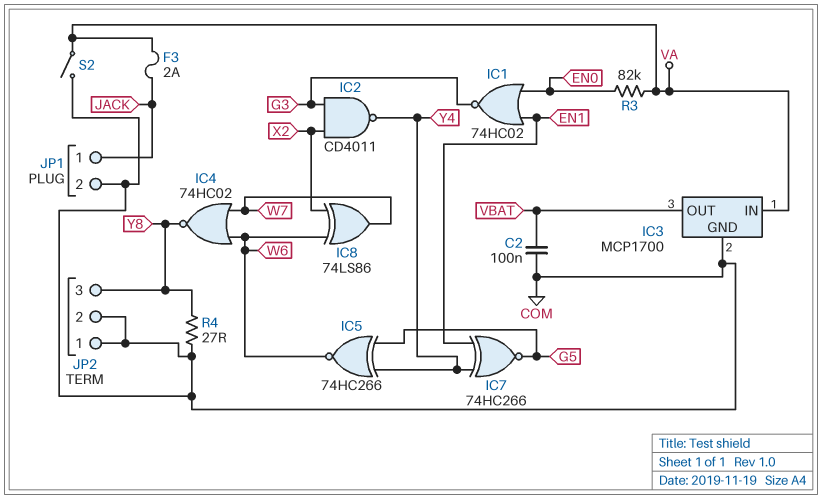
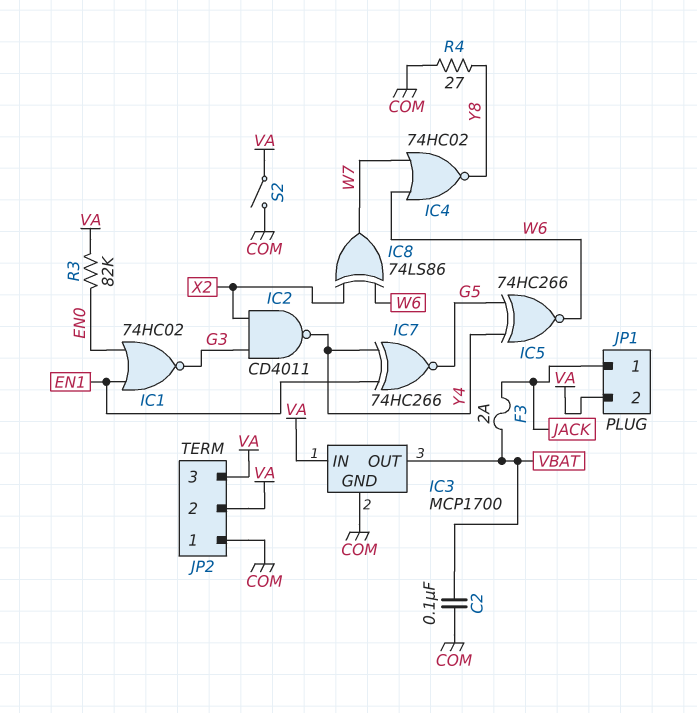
F3: 2A (JACK, VA) -> 2A (JACK, VBAT)
JP1 pin 2: COM -> VA
JP2 pin 2: COM -> VA
JP2 pin 3: Y8 -> VA

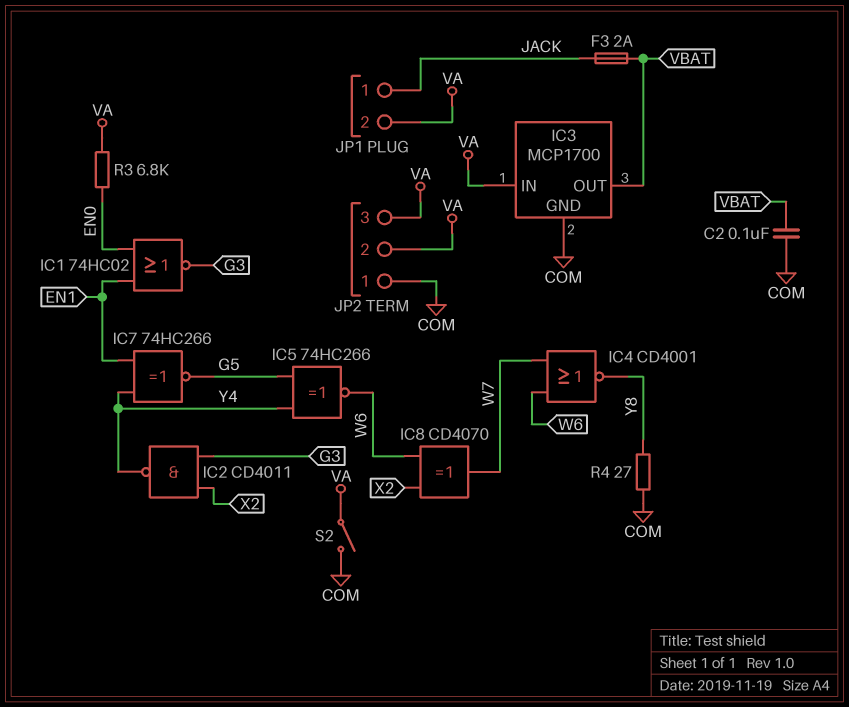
IC4: NOR 74HC02 (in W6, in W7, out Y8) -> NOR CD4001 (in W6, in W7, out Y8)
IC8: XOR 74LS86 (in W6, in X2, out W7) -> XOR CD4070 (in W6, in X2, out W7)
R3: 82k (EN0, VA) -> 6.8k (EN0, VA)

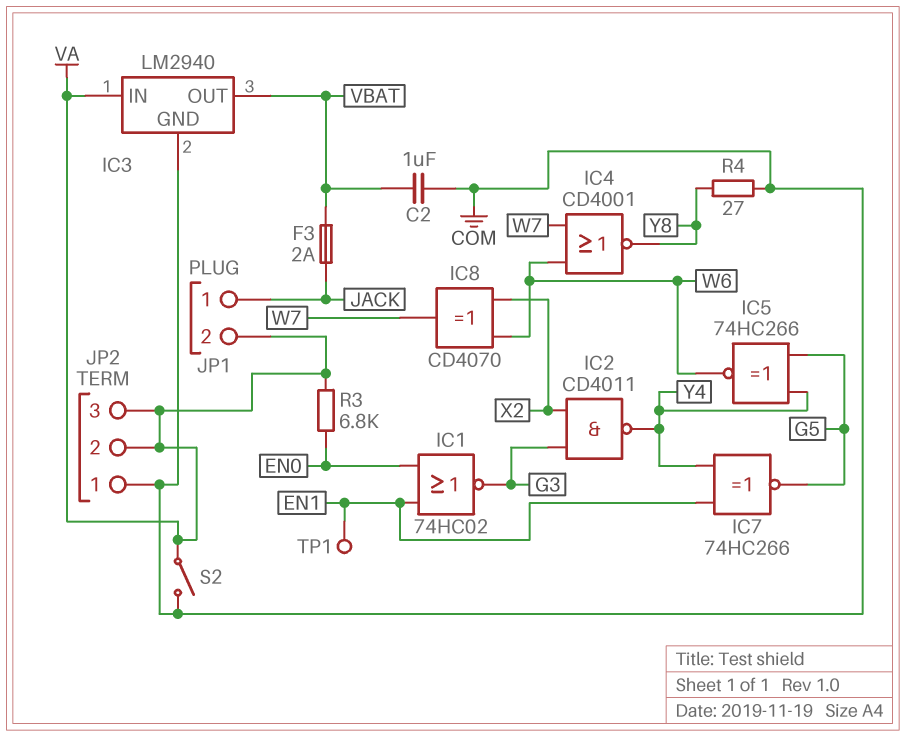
C2: 100nF (COM, VBAT) -> 1uF (COM, VBAT)
IC3: MCP1700 -> LM2940
TP1: none -> test point (EN1)

